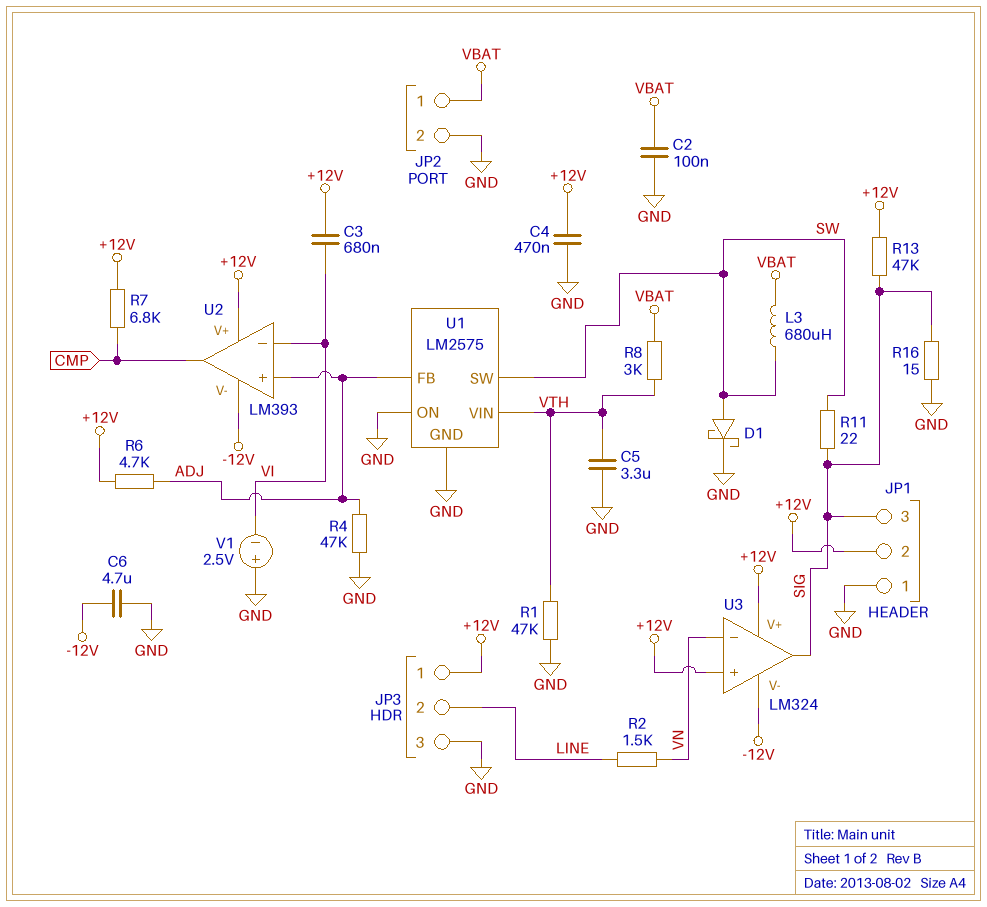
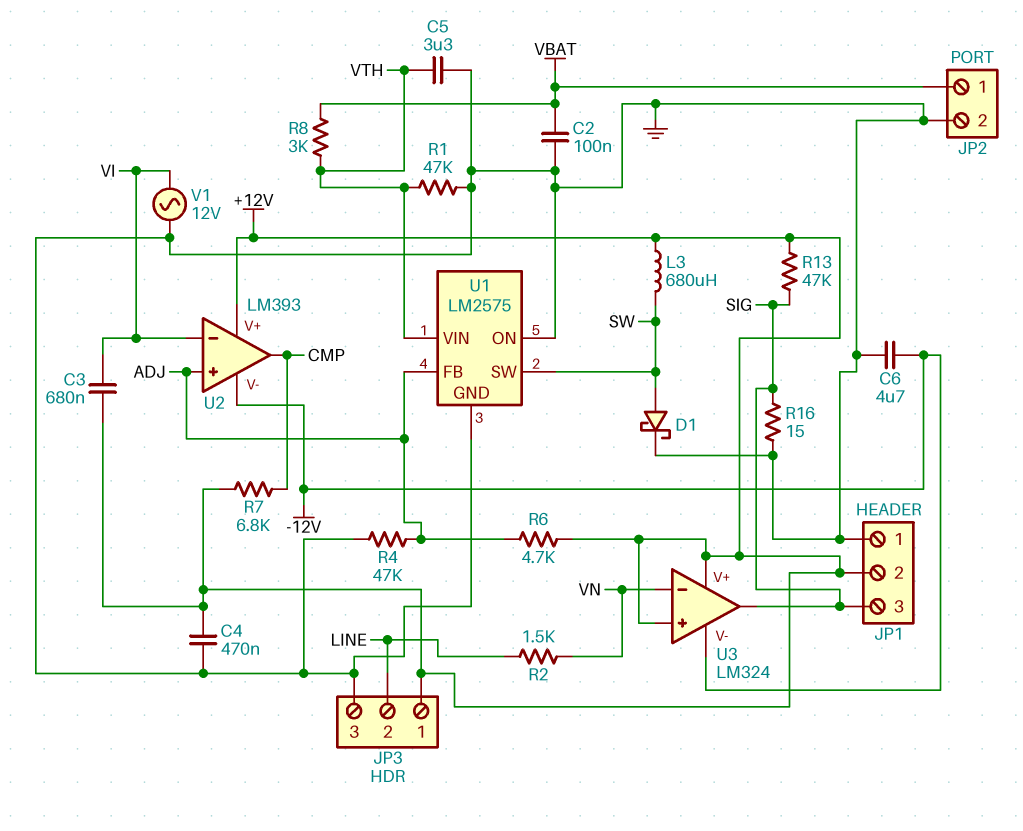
L3: 680uH (SW, VBAT) -> 680uH (+12V, SW)
R11: 22 (SIG, SW) -> none
V1: 2.5V (plus GND, minus VI) -> AC 12V (GND, VI)

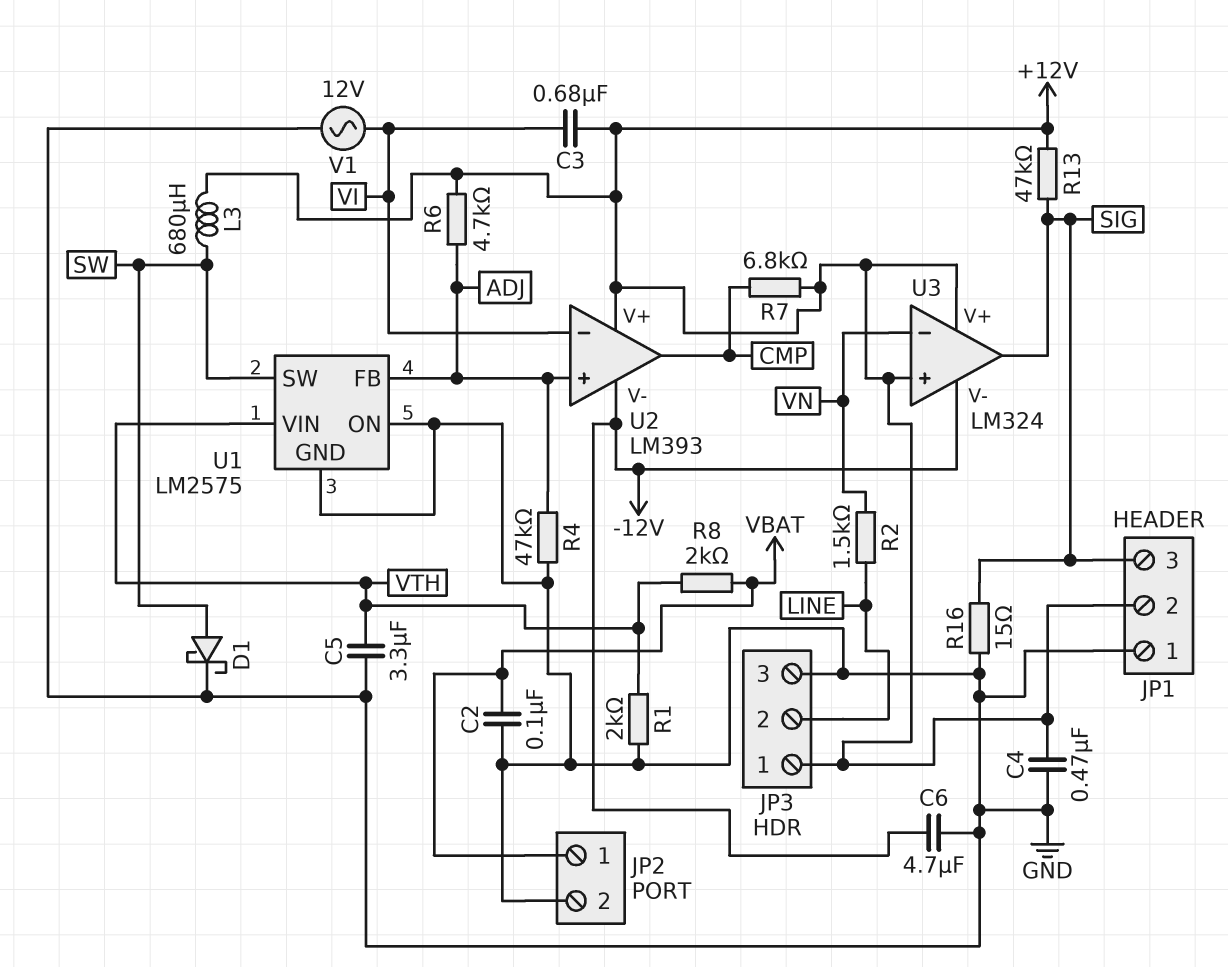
R1: 47k (GND, VTH) -> 2k (GND, VTH)
R8: 3k (VBAT, VTH) -> 2k (VBAT, VTH)

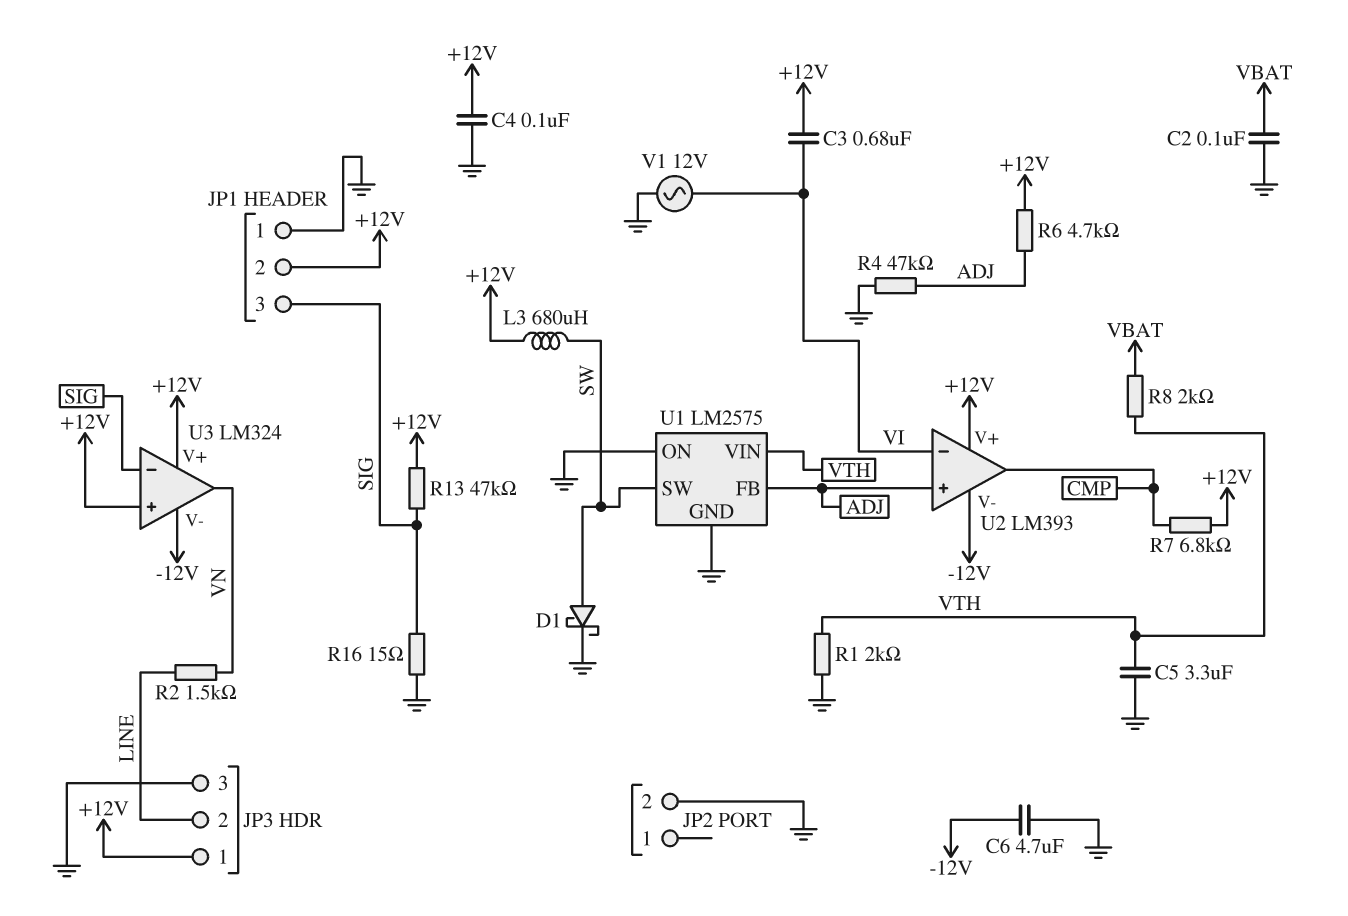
C4: 470nF (+12V, GND) -> 100nF (+12V, GND)
JP2 pin 1: VBAT -> none
U3 pin in-: VN -> SIG
U3 pin out: SIG -> VN

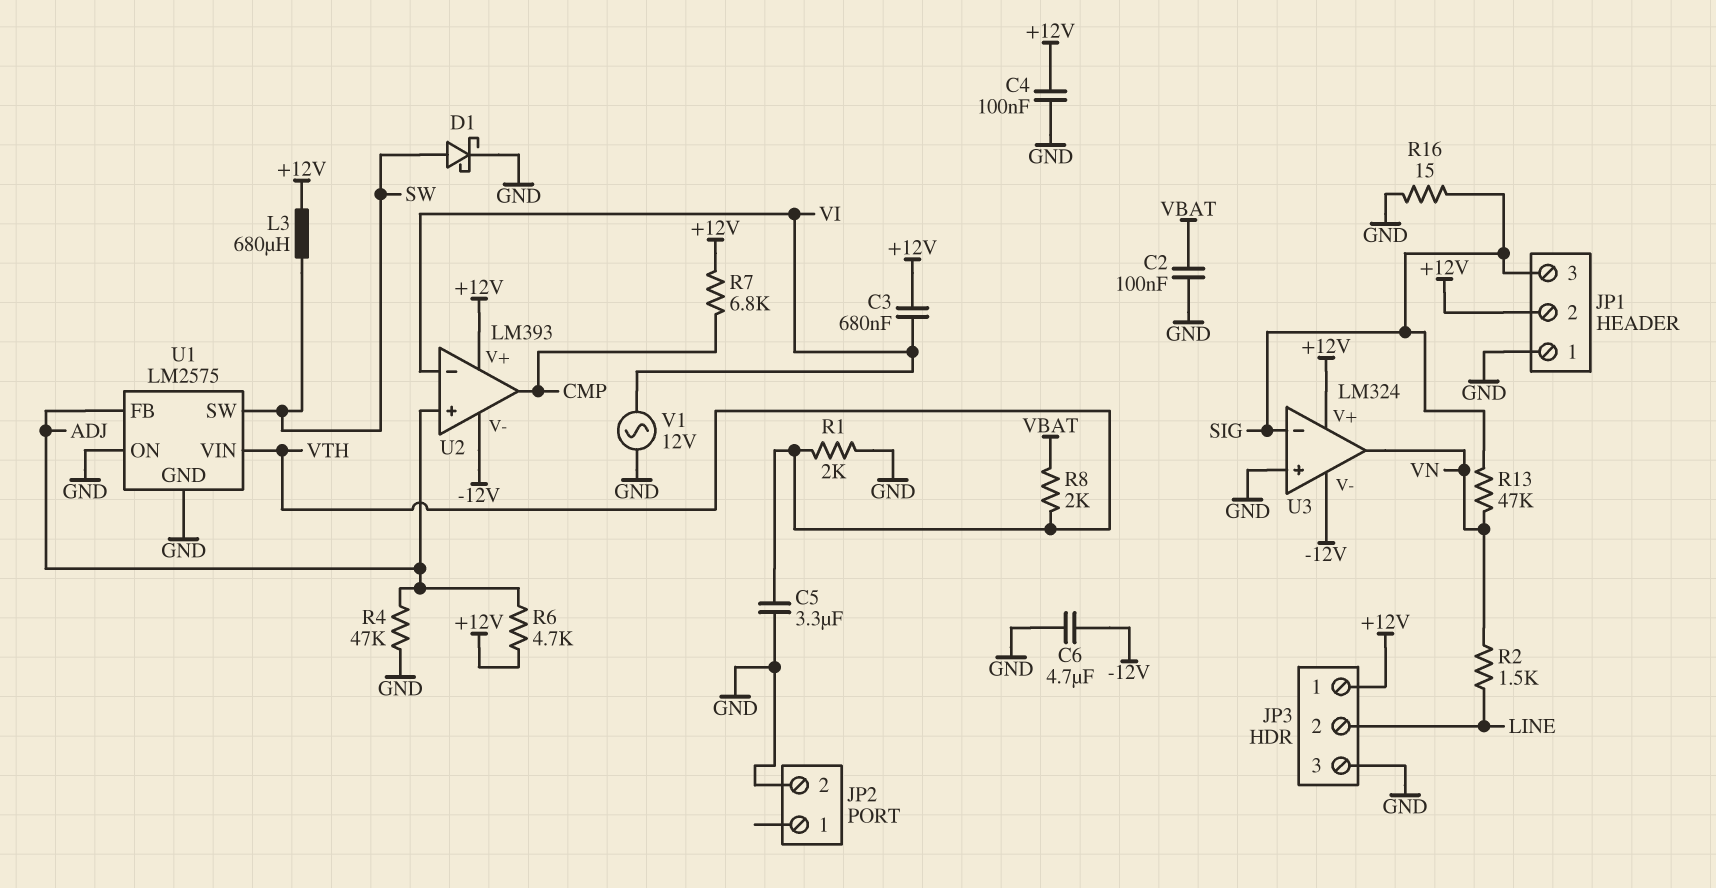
R13: 47k (+12V, SIG) -> 47k (SIG, VN)
U3 pin in+: +12V -> GND

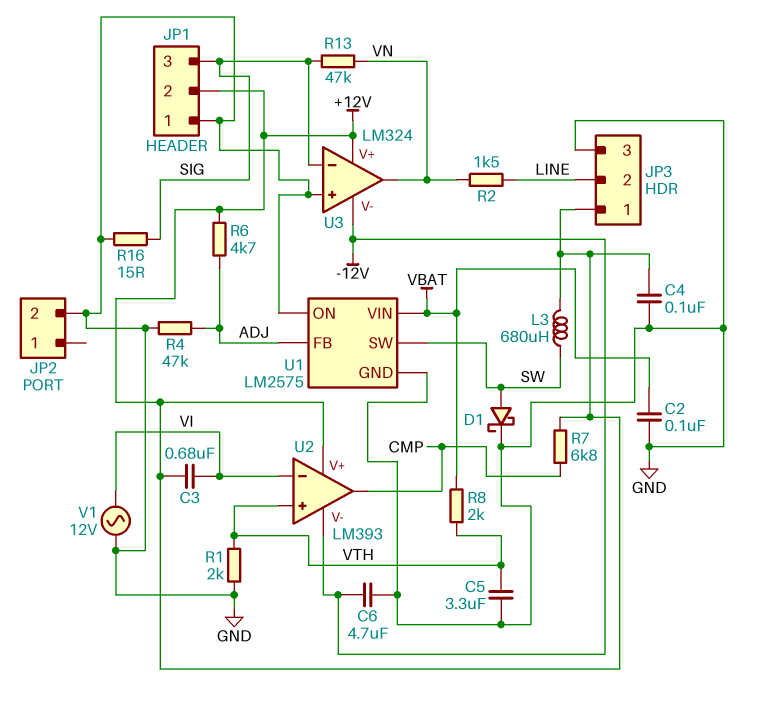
U1 pin VIN: VTH -> VBAT
U2 pin in+: ADJ -> VTH

